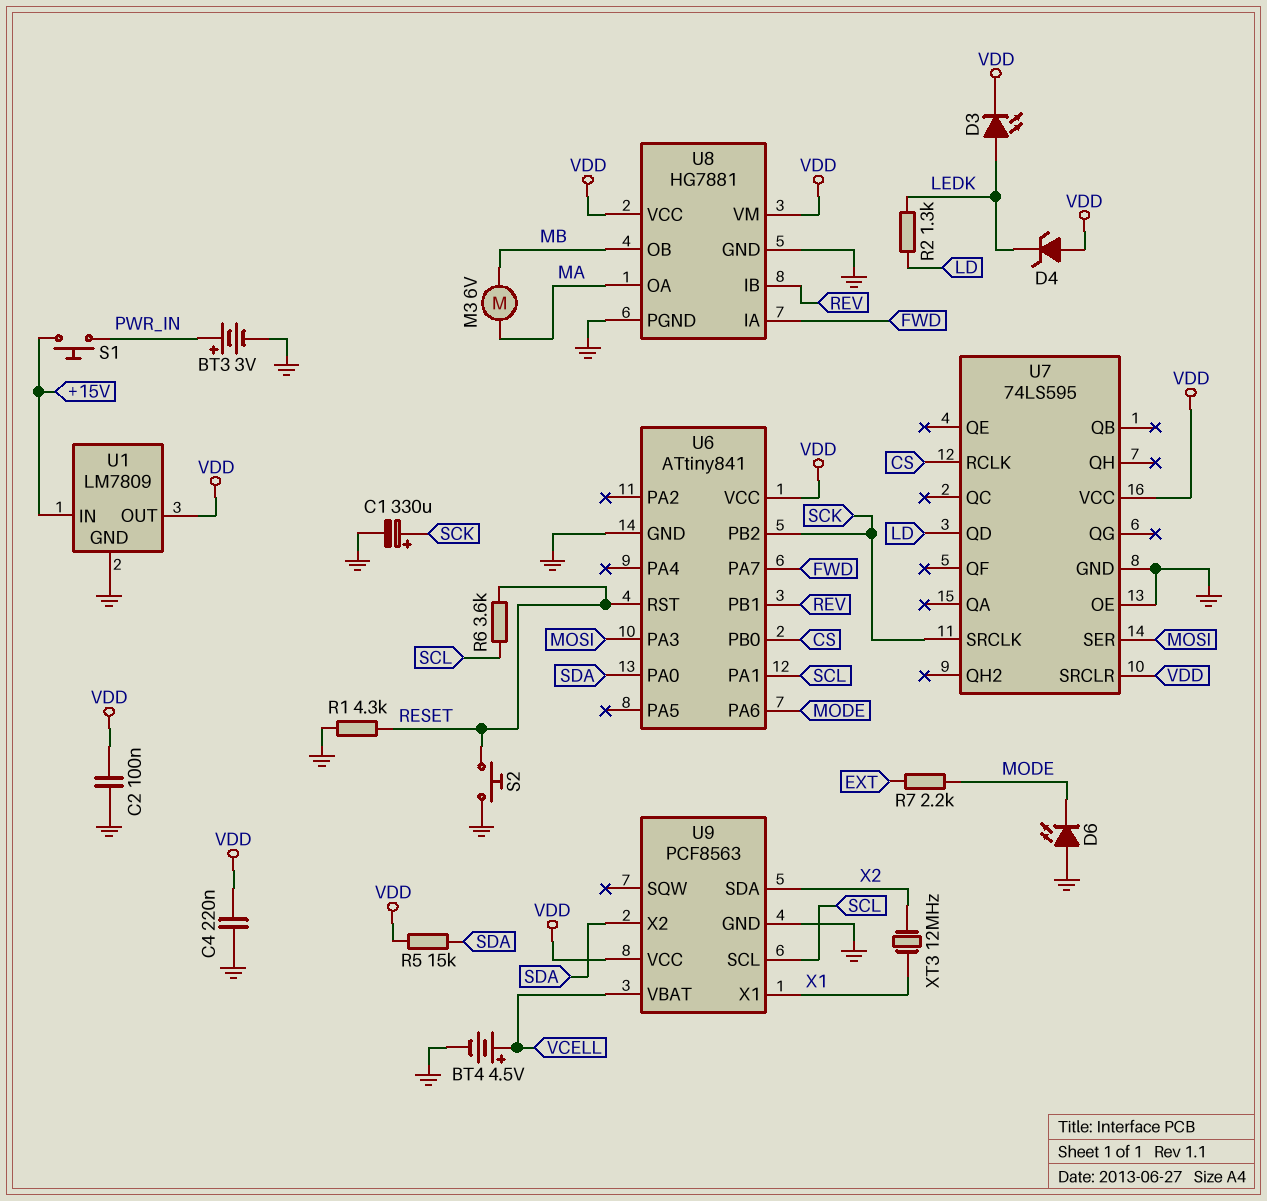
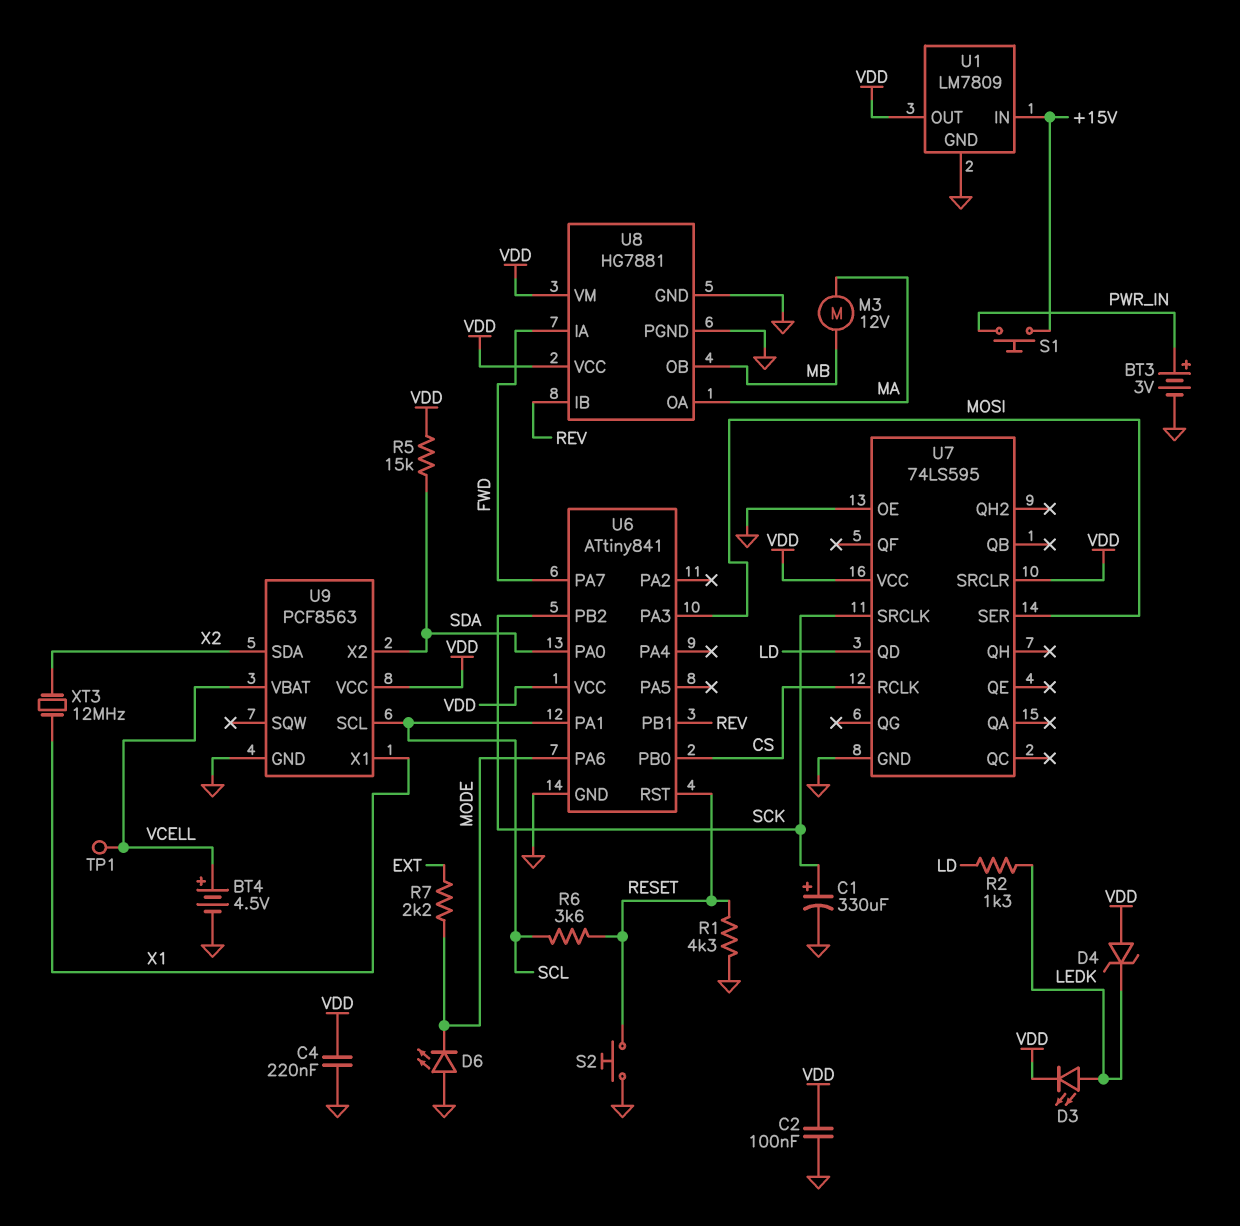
M3: motor 6V (MA, MB) -> motor 12V (MA, MB)
TP1: none -> test point (VCELL)

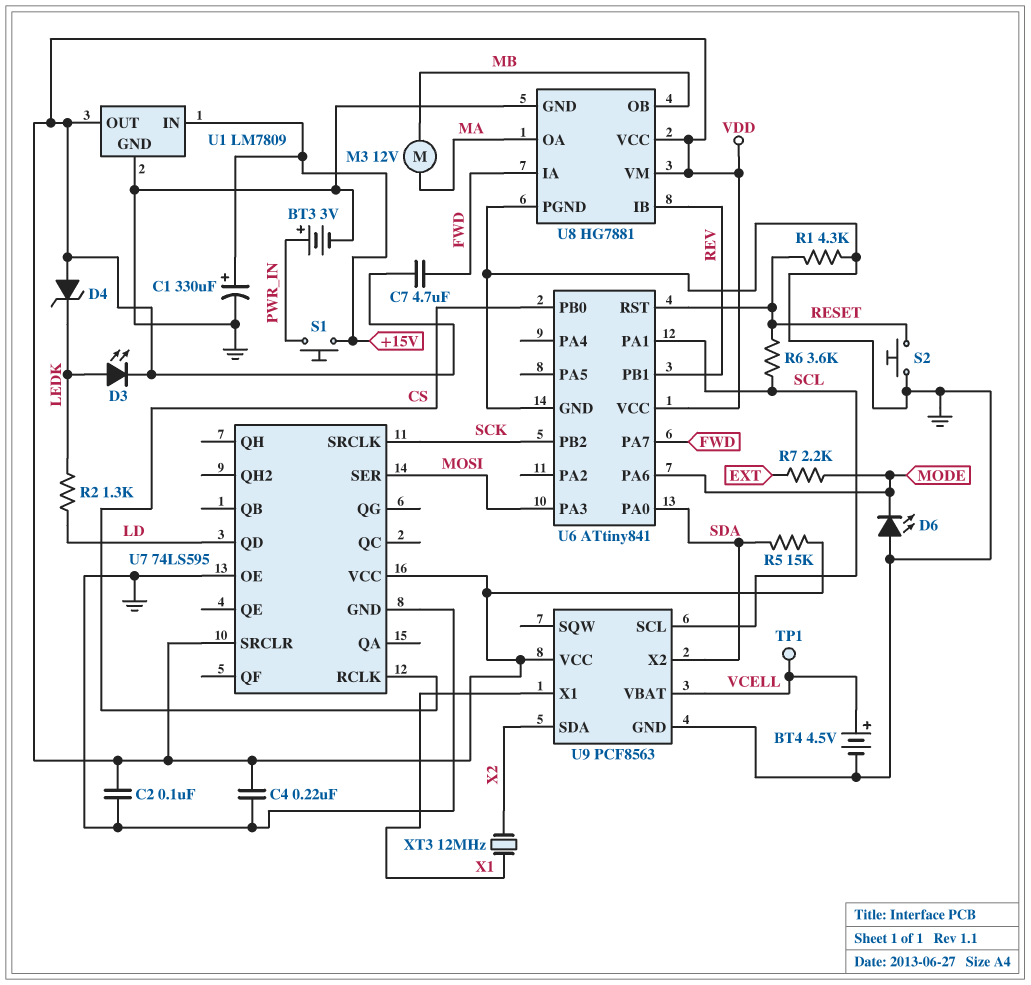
C1: 330uF (plus SCK, minus GND) -> 330uF (plus +15V, minus GND)
C7: none -> 4.7uF (FWD, VDD)

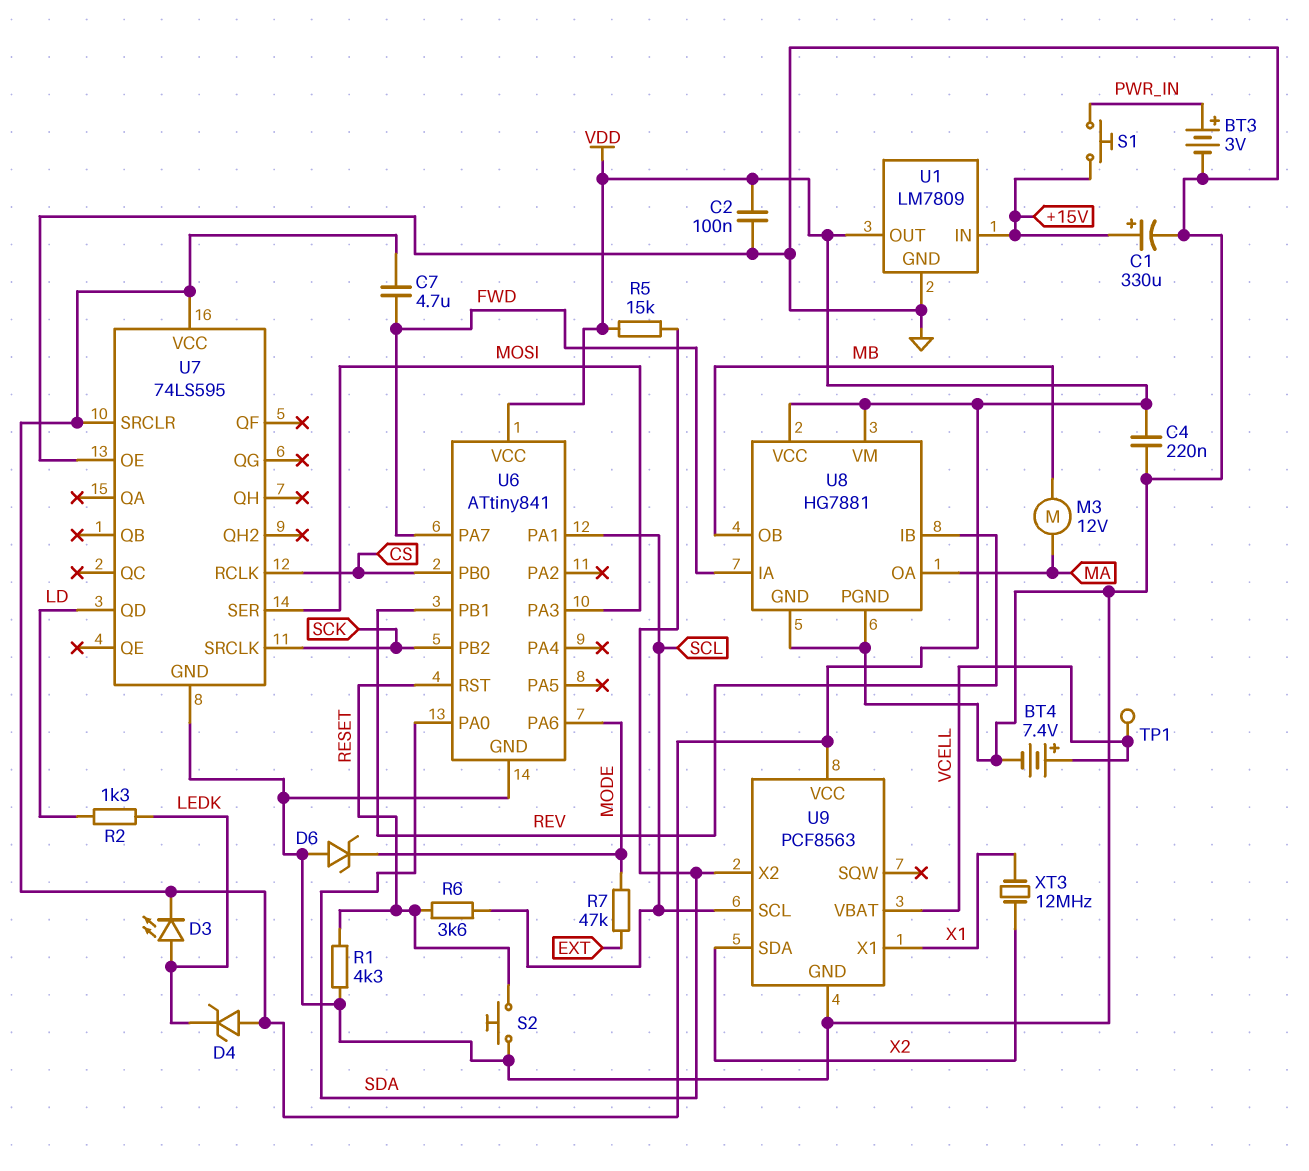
BT4: 4.5V (plus VCELL, minus GND) -> 7.4V (plus VCELL, minus GND)
D6: LED (A GND, K MODE) -> zener (A GND, K MODE)
R7: 2.2k (EXT, MODE) -> 47k (EXT, MODE)

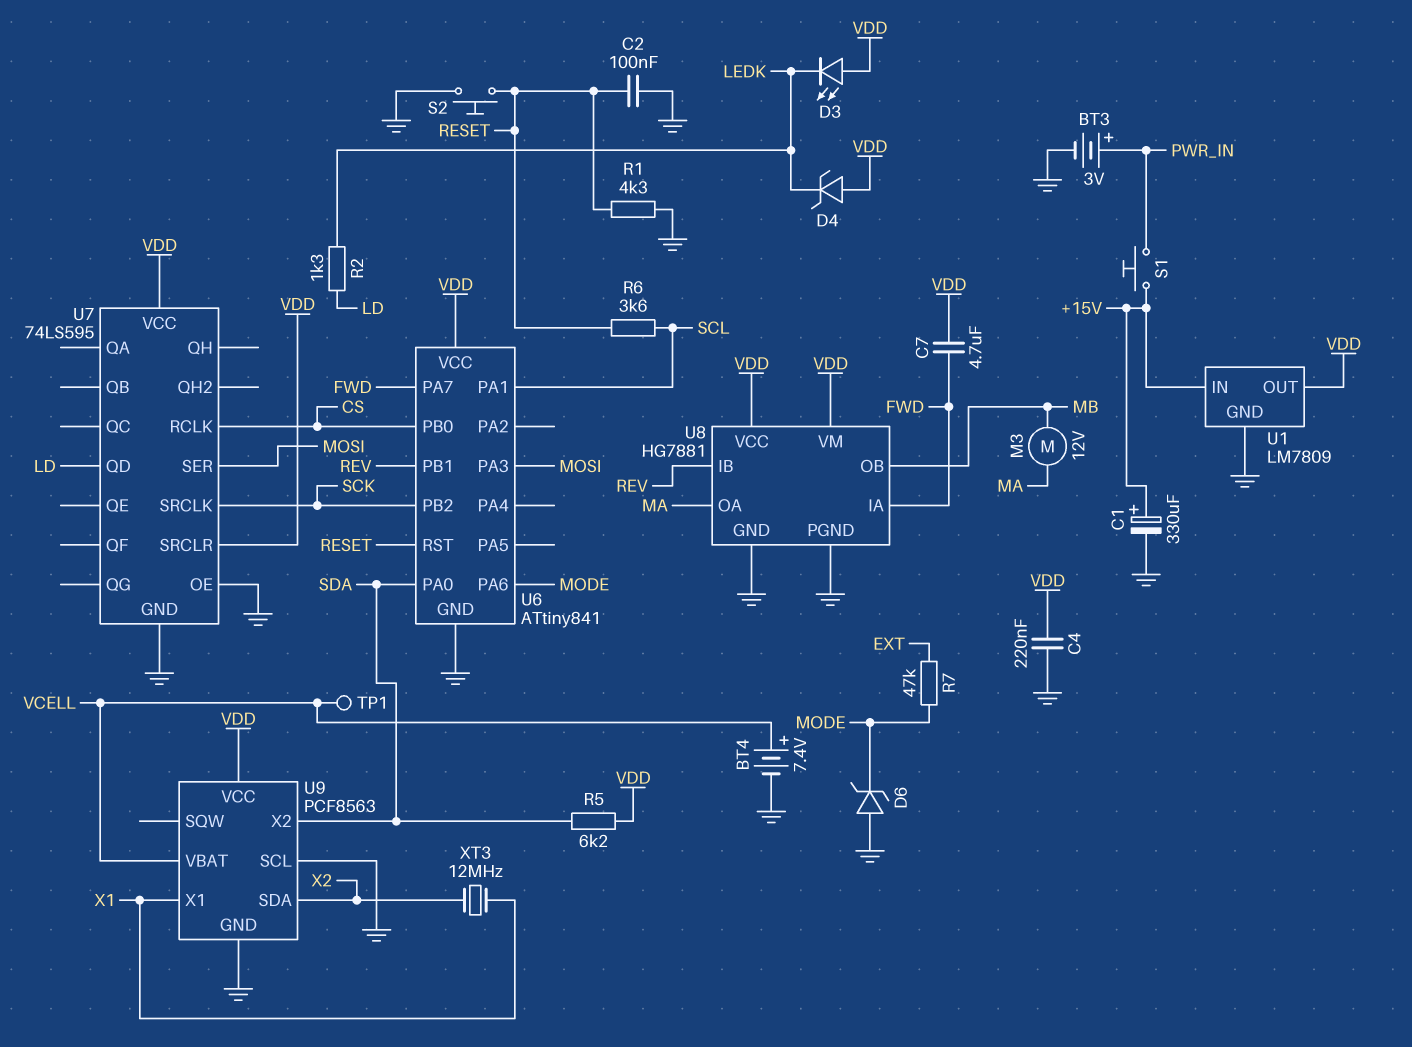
C2: 100nF (GND, VDD) -> 100nF (GND, RESET)
D3: LED (A LEDK, K VDD) -> LED (A VDD, K LEDK)
R5: 15k (SDA, VDD) -> 6.2k (SDA, VDD)
U9 pin SCL: SCL -> GND

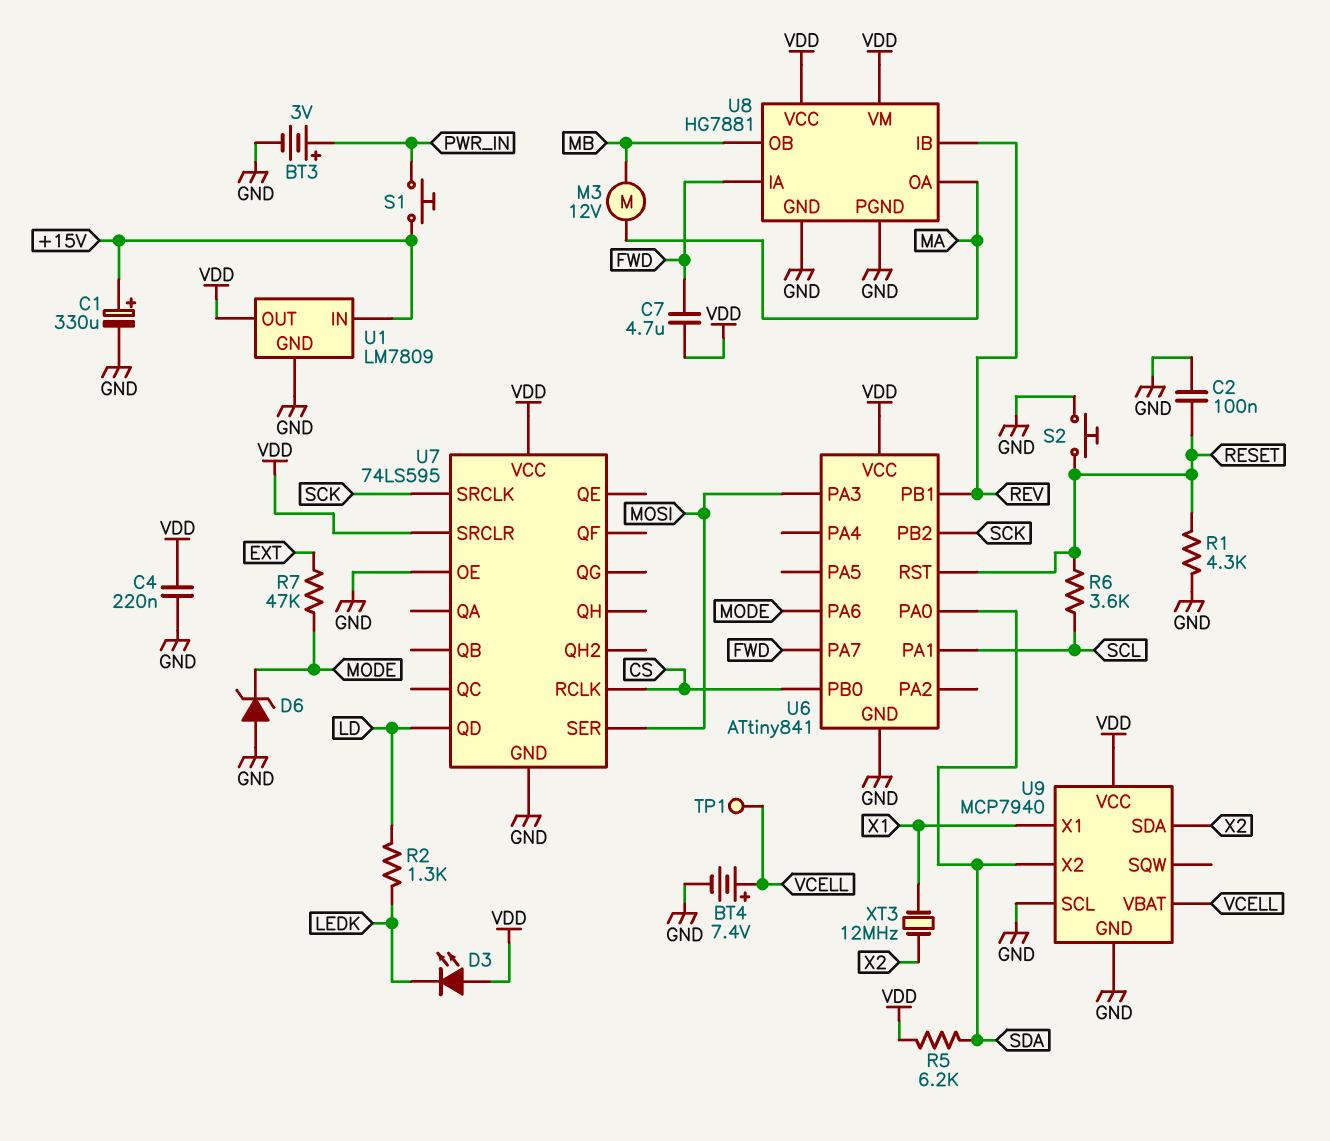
D4: zener (A VDD, K LEDK) -> none
U9: PCF8563 -> MCP7940

